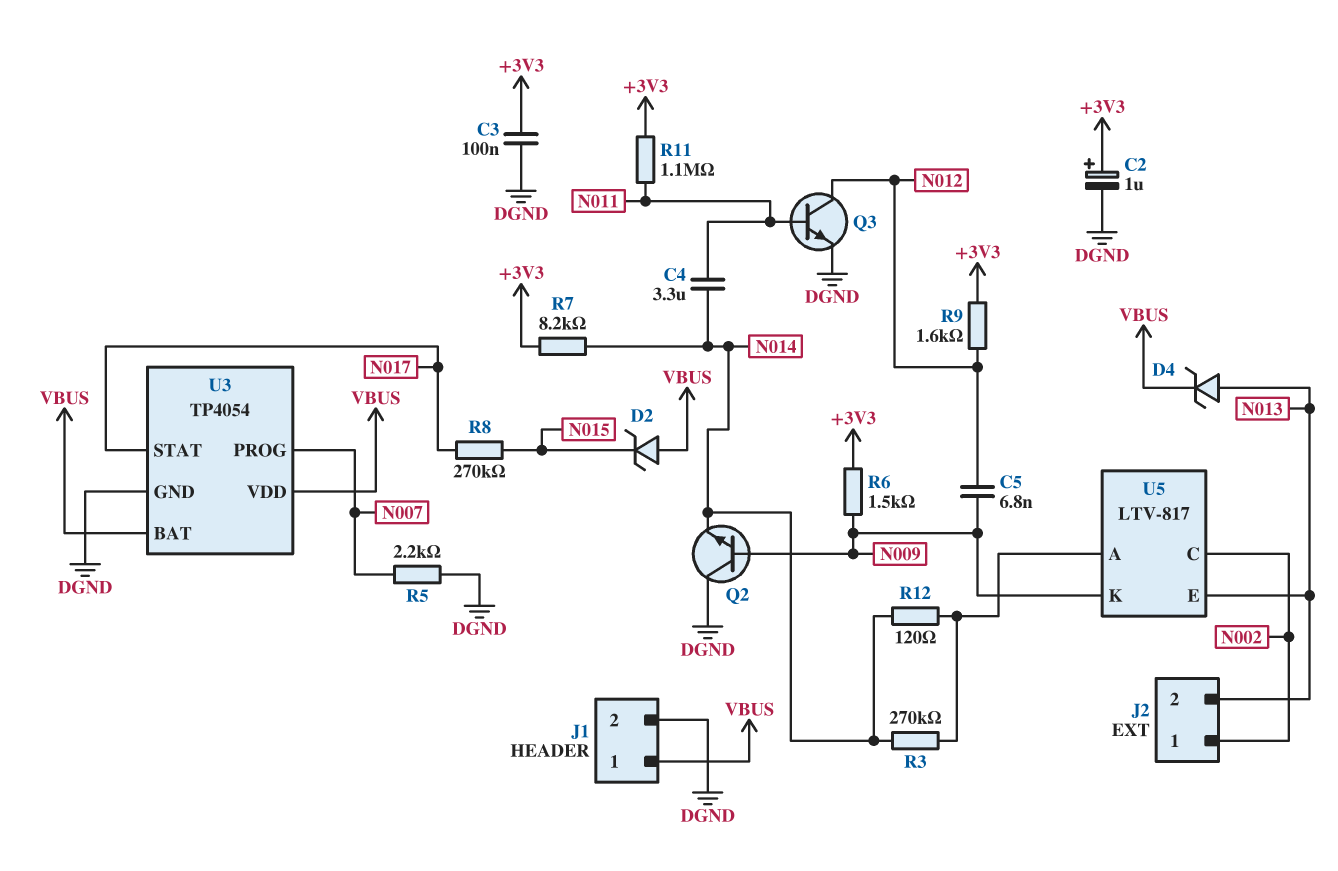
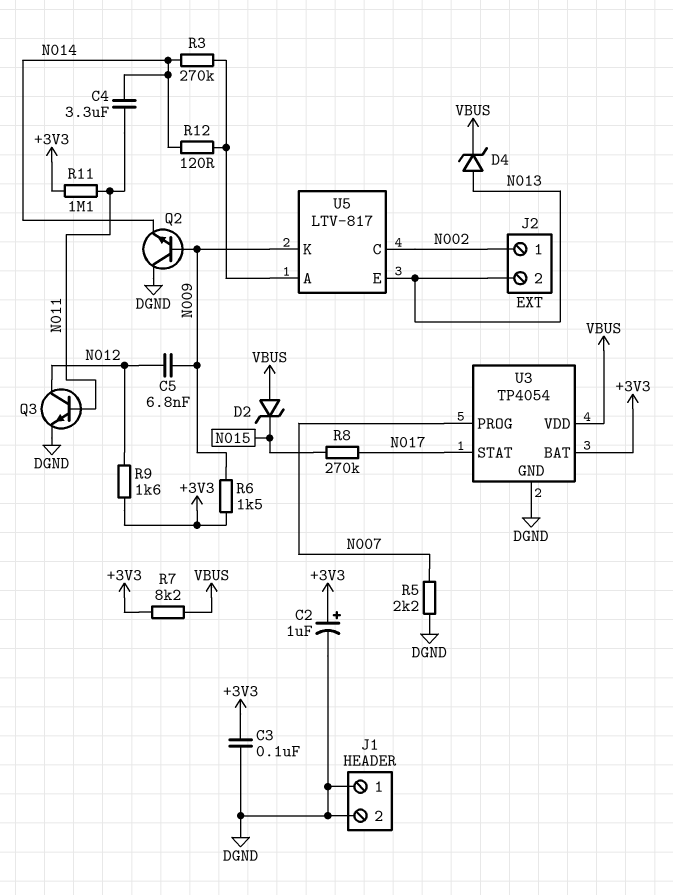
J1 pin 1: VBUS -> DGND
R7: 8.2k (+3V3, N014) -> 8.2k (+3V3, VBUS)
U3 pin BAT: VBUS -> +3V3

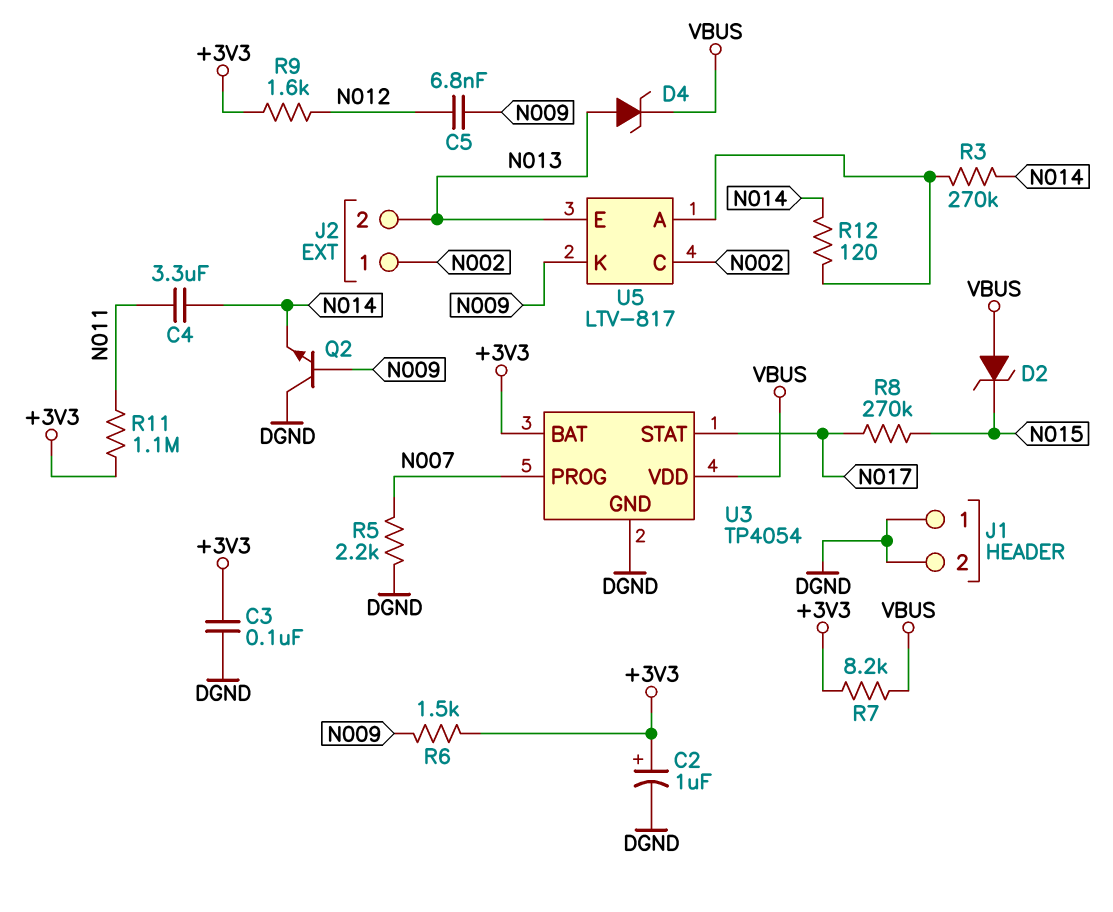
Q3: NPN (B N011, C N012, E DGND) -> none

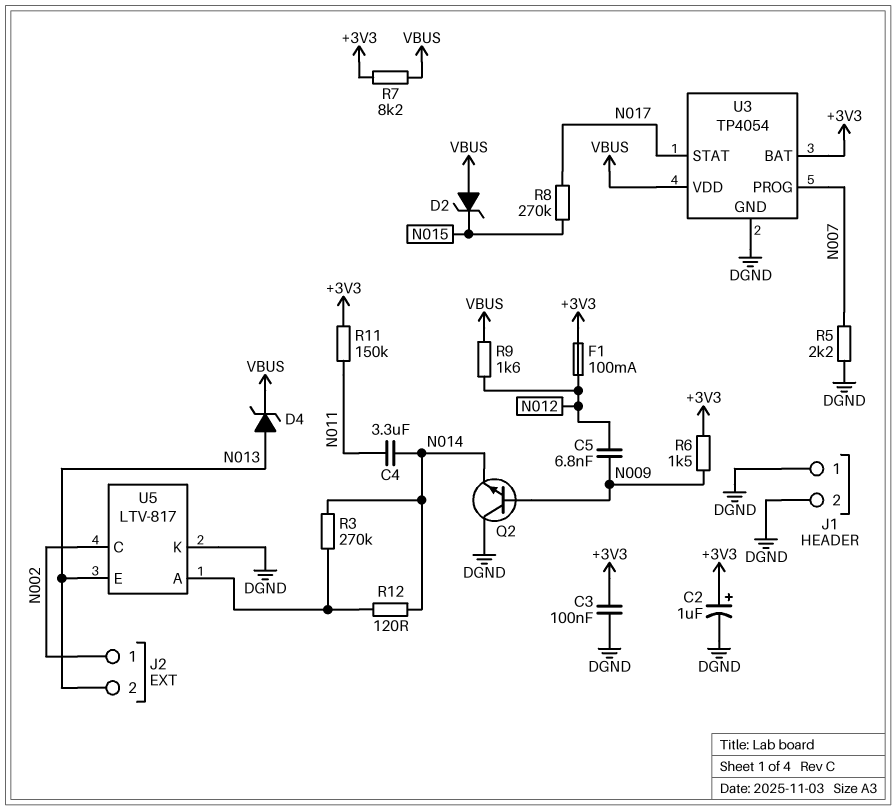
F1: none -> 100mA (+3V3, N012)
R9: 1.6k (+3V3, N012) -> 1.6k (N012, VBUS)
R11: 1.1M (+3V3, N011) -> 150k (+3V3, N011)
U5 pin K: N009 -> DGND

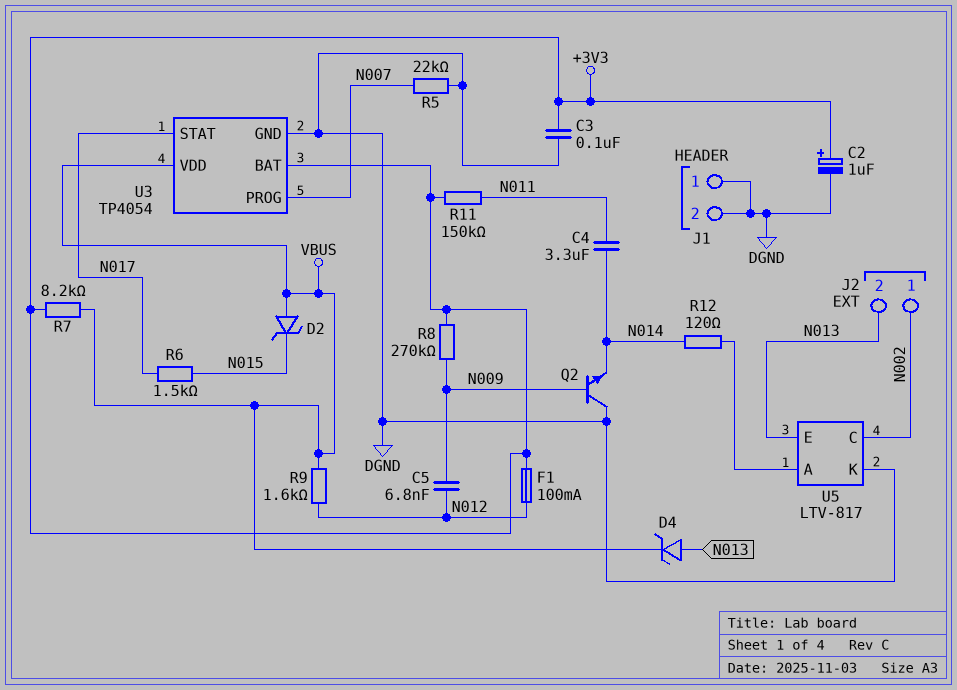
R3: 270k (N014, U5/A) -> none
R5: 2.2k (DGND, N007) -> 22k (DGND, N007)
R6: 1.5k (+3V3, N009) -> 1.5k (N015, N017)
R8: 270k (N015, N017) -> 270k (+3V3, N009)

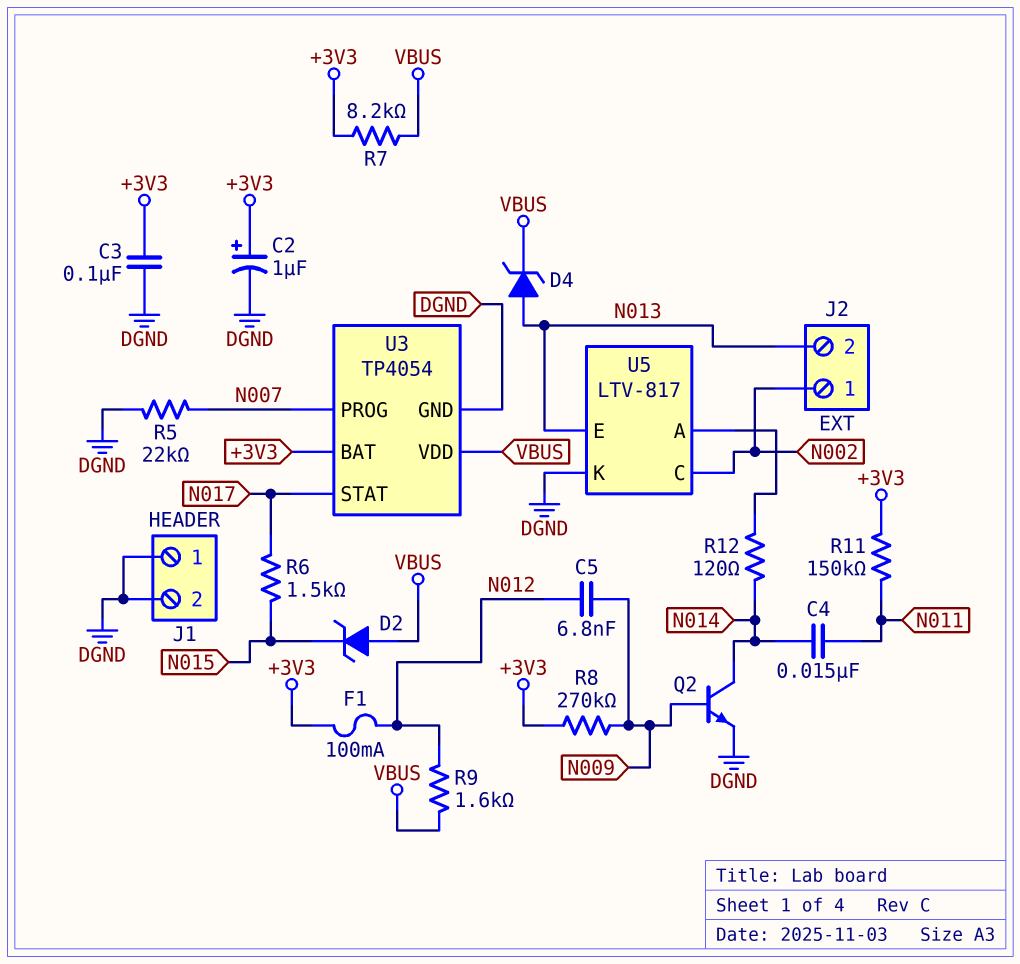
C4: 3.3uF (N011, N014) -> 15nF (N011, N014)
Q2: NPN (B N009, C DGND, E N014) -> NPN (B N009, C N014, E DGND)

